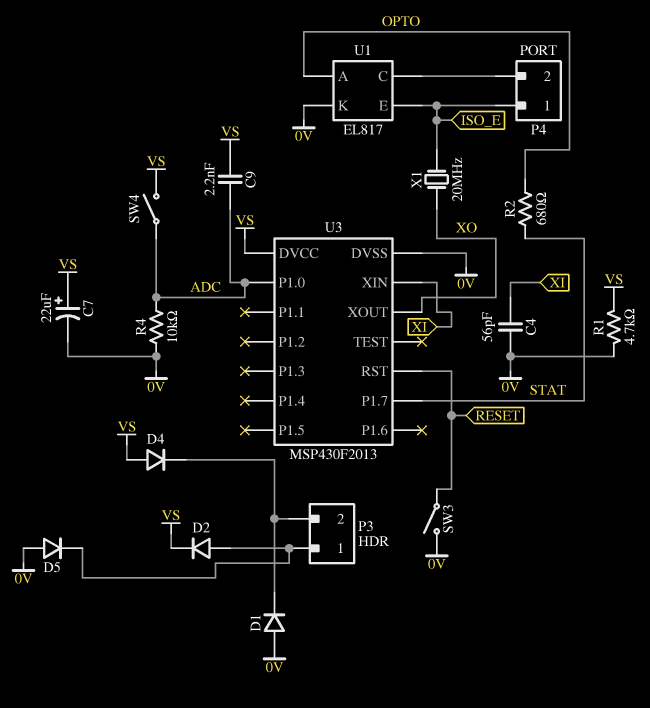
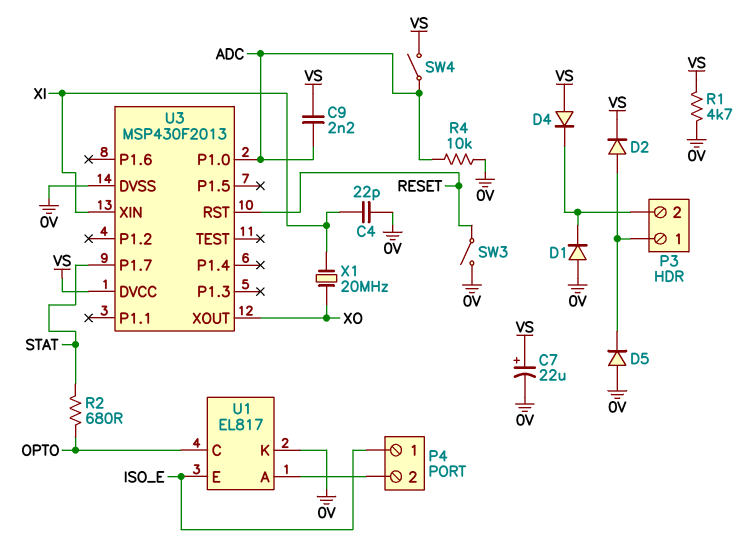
C4: 56pF (0V, XI) -> 22pF (0V, XI)
U1 pin A: OPTO -> P4/2
U1 pin C: P4/2 -> OPTO
X1: 20MHz (ISO_E, XO) -> 20MHz (XI, XO)

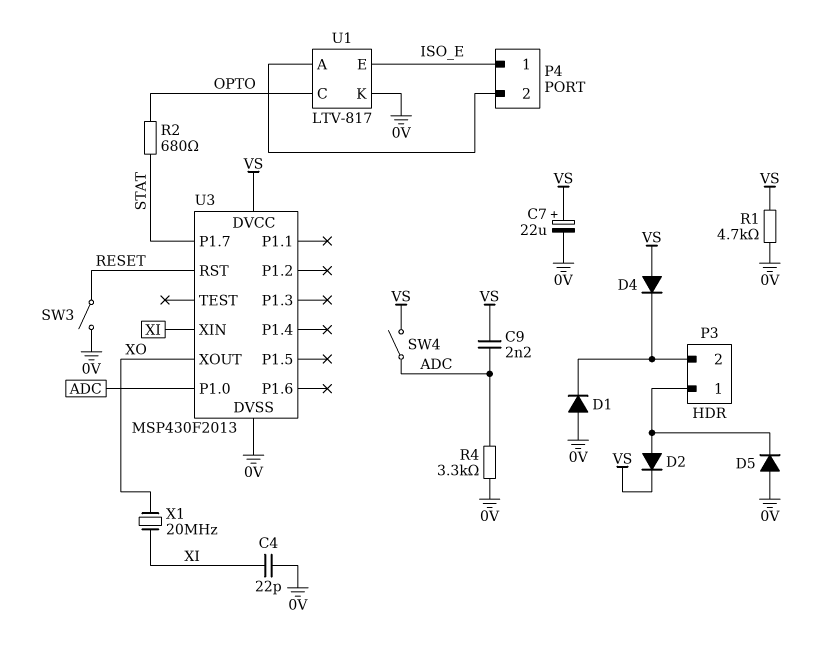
R4: 10k (0V, ADC) -> 3.3k (0V, ADC)
U1: EL817 -> LTV-817

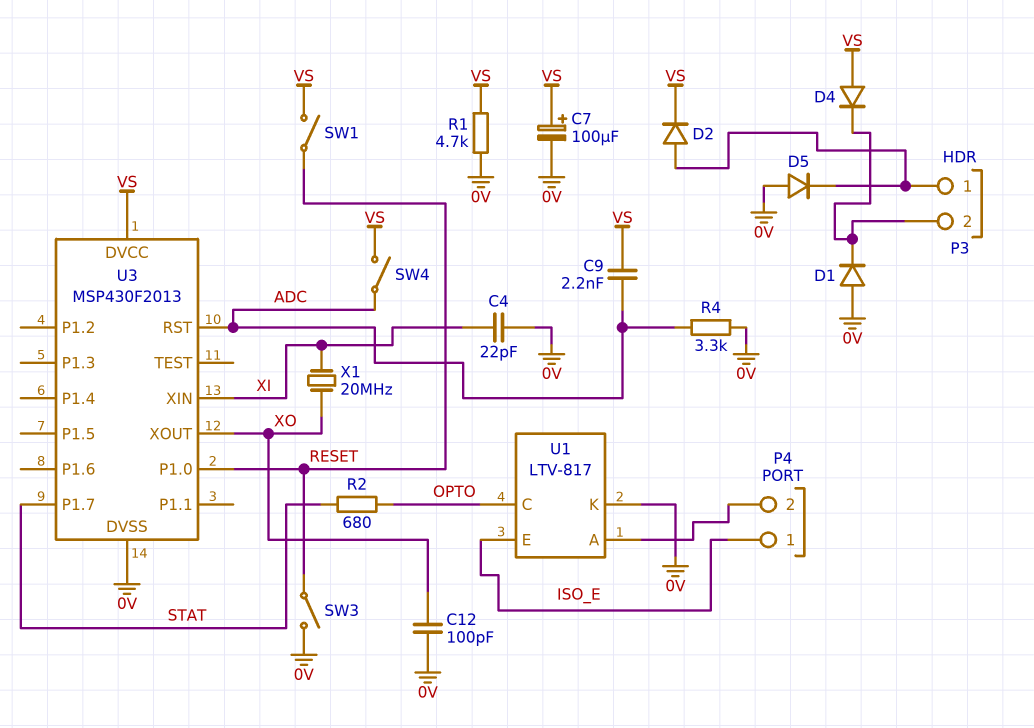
C7: 22uF (plus VS, minus 0V) -> 100uF (plus VS, minus 0V)
C12: none -> 100pF (0V, XO)
SW1: none -> switch (RESET, VS)
U3 pin P1.0: ADC -> RESET
U3 pin RST: RESET -> ADC

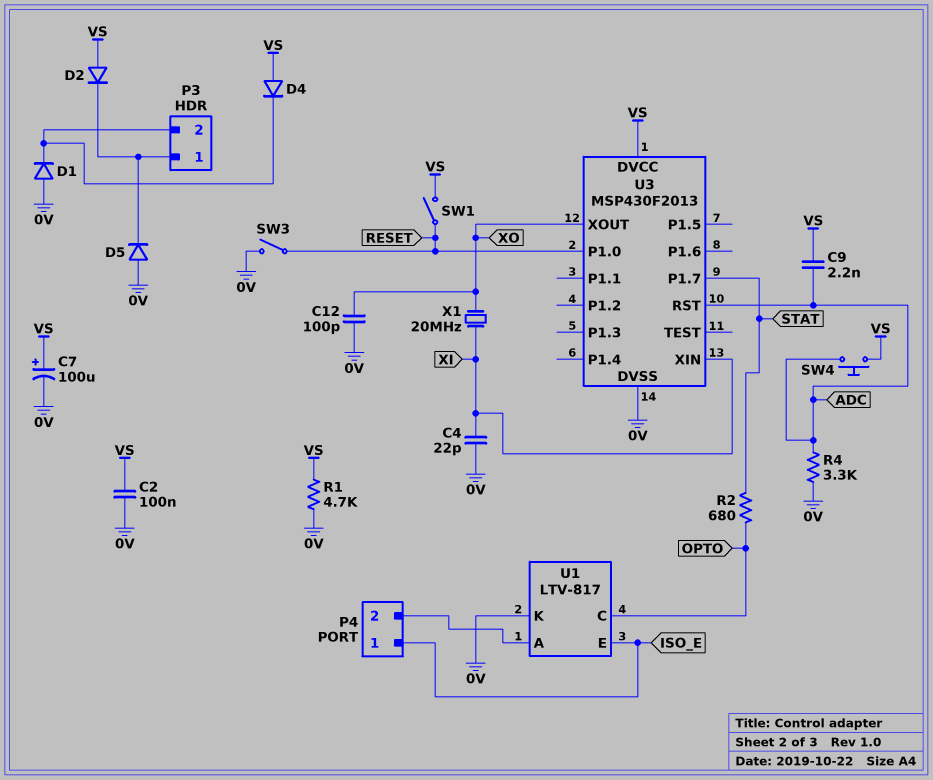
C2: none -> 100nF (0V, VS)
D2: diode (A P3/1, K VS) -> diode (A VS, K P3/1)
SW4: switch (ADC, VS) -> button (ADC, VS)

